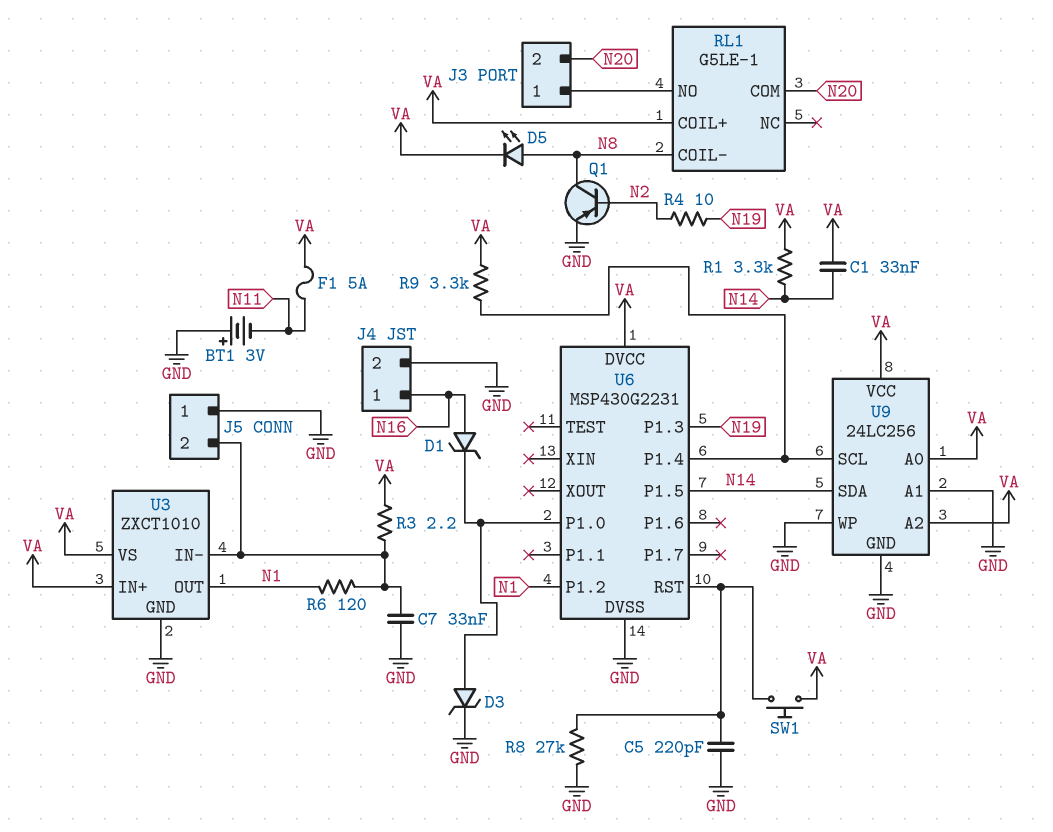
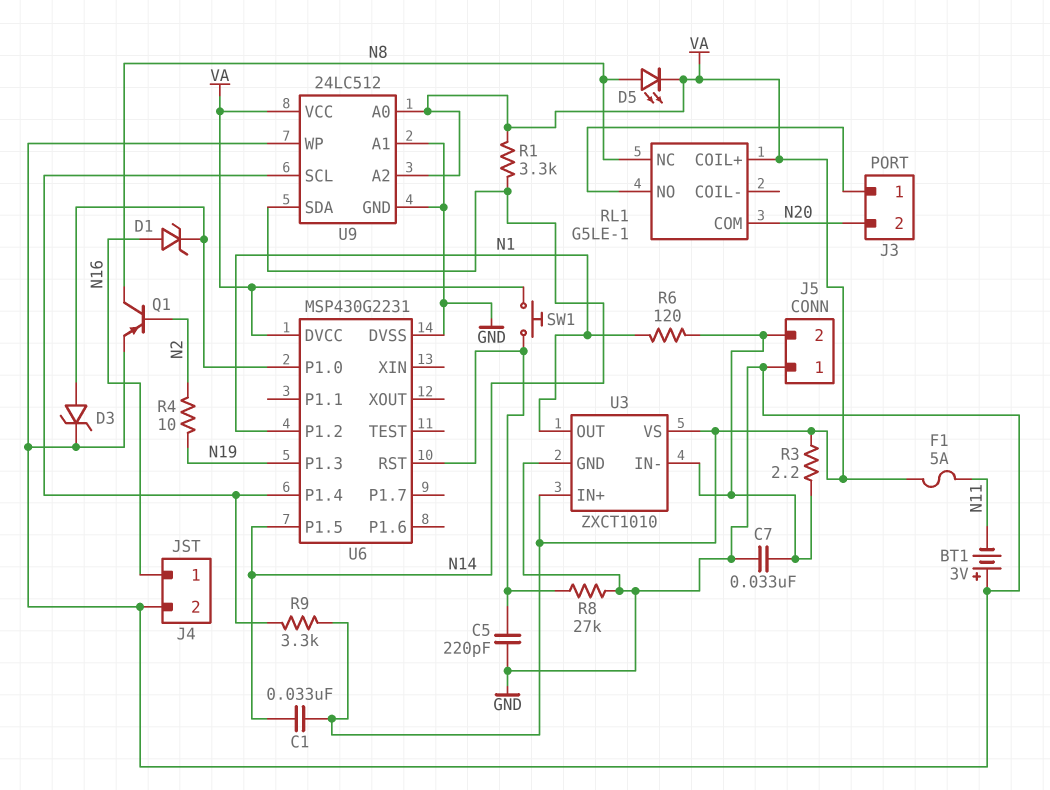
RL1 pin COIL-: N8 -> none
RL1 pin NC: none -> N8
U9: 24LC256 -> 24LC512

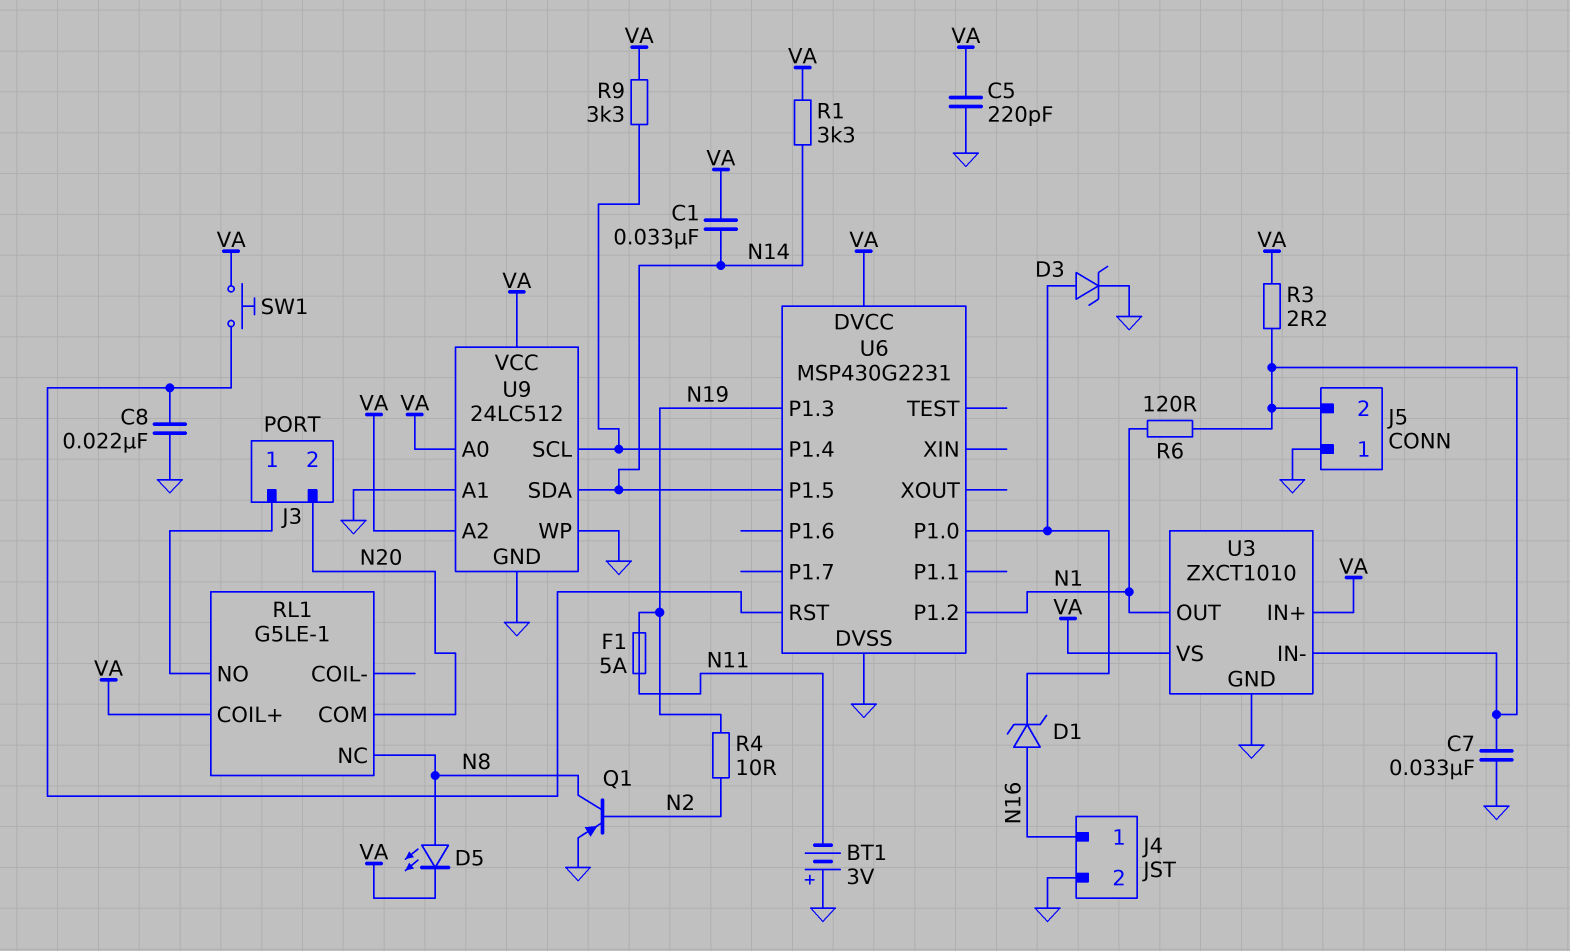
C5: 220pF (GND, U6/RST) -> 220pF (GND, VA)
C8: none -> 22nF (GND, U6/RST)
F1: 5A (N11, VA) -> 5A (N11, N19)
R8: 27k (GND, U6/RST) -> none

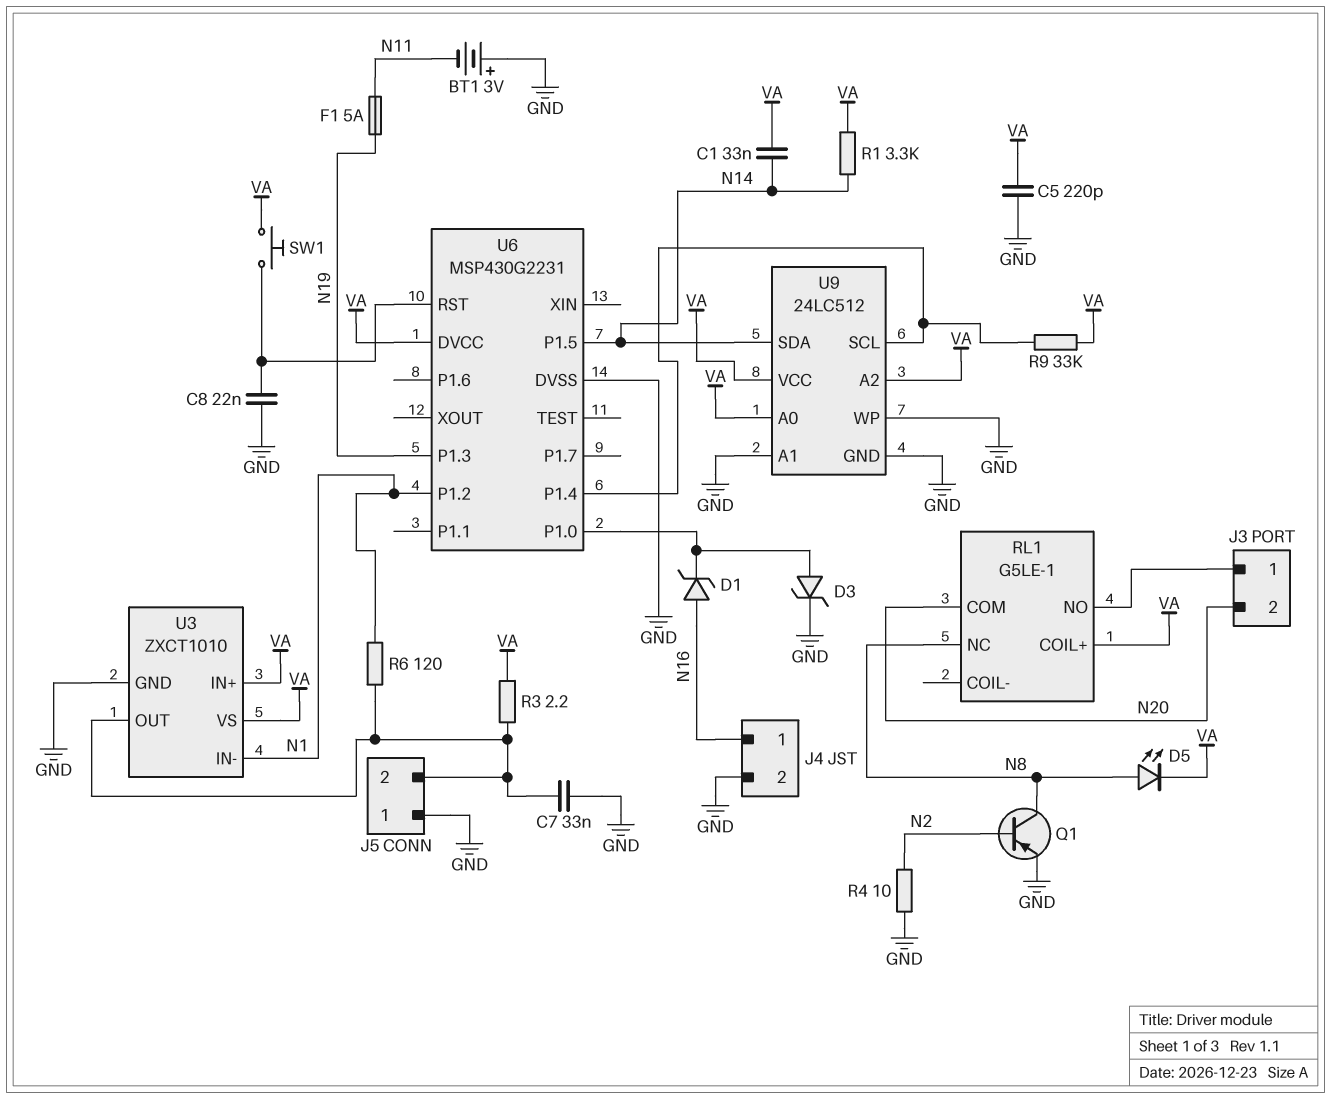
R4: 10 (N2, N19) -> 10 (GND, N2)
R9: 3.3k (U6/P1.4, VA) -> 33k (U6/P1.4, VA)
U3 pin IN-: J5/2 -> N1
U3 pin OUT: N1 -> J5/2

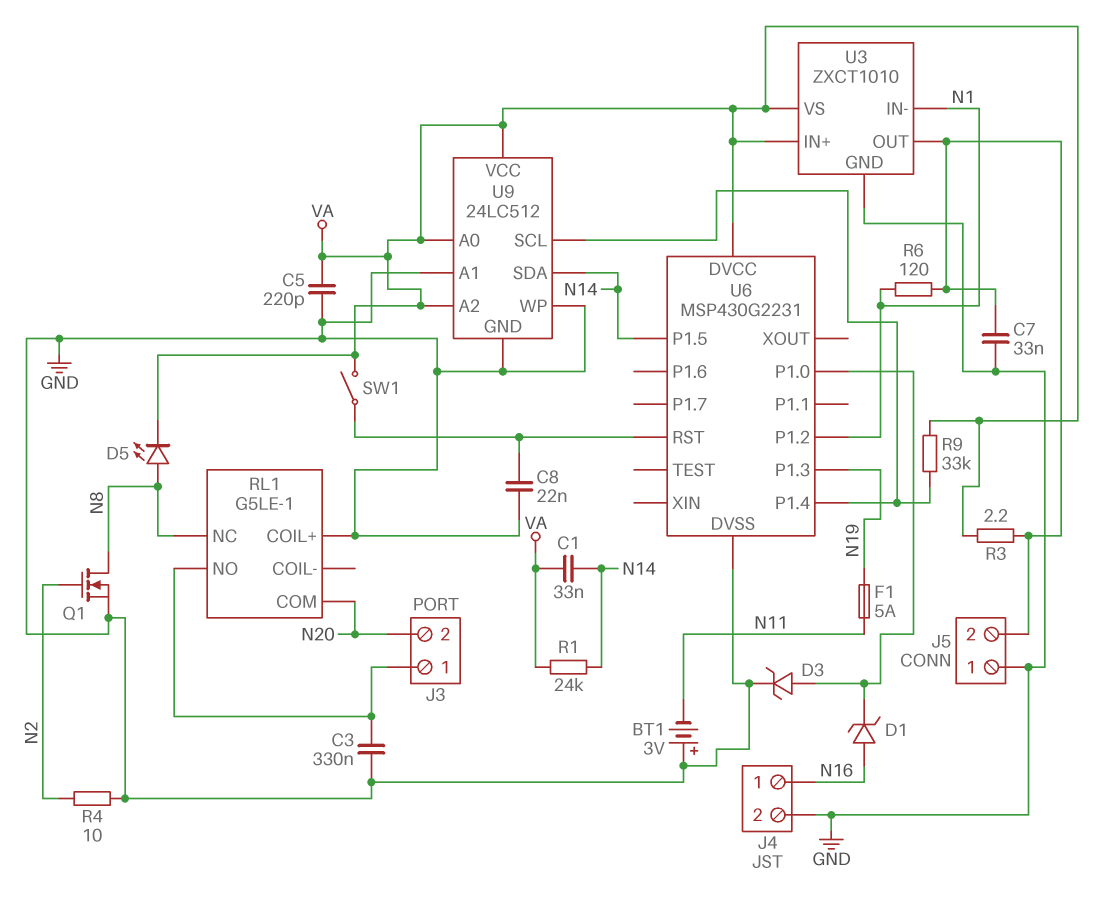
C3: none -> 330nF (GND, J3/1)
Q1: PNP (B N2, C N8, E GND) -> NMOS (G N2, D N8, S GND)
R1: 3.3k (N14, VA) -> 24k (N14, VA)
RL1 pin COIL+: VA -> GND
SW1: button (U6/RST, VA) -> switch (U6/RST, VA)

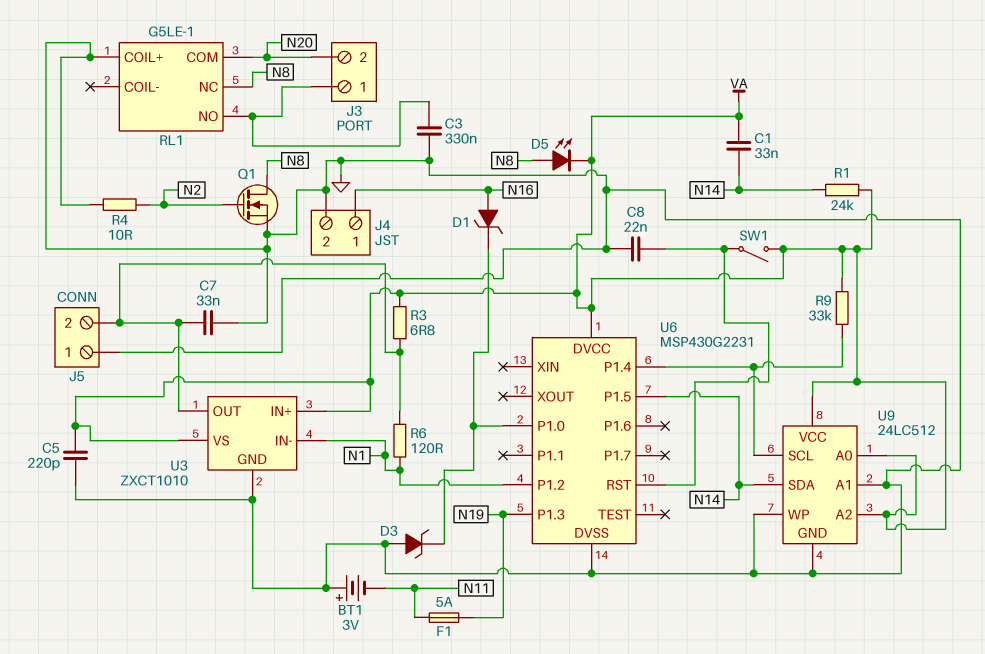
D3: zener (A U6/P1.0, K GND) -> zener (A GND, K U6/P1.0)
R3: 2.2 (J5/2, VA) -> 6.8 (J5/2, VA)

